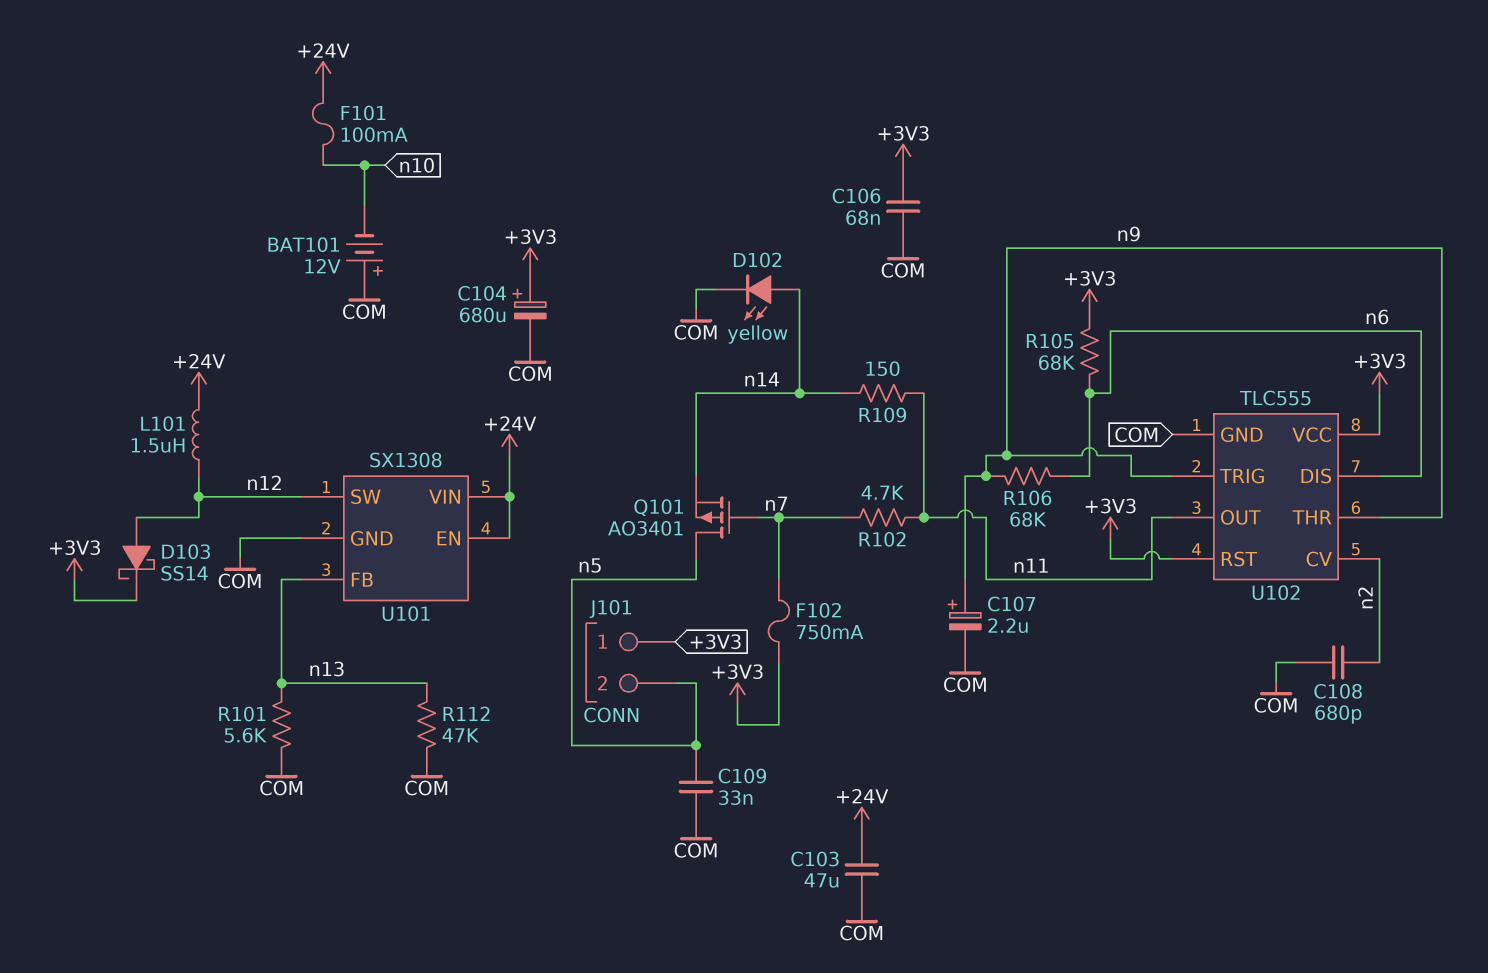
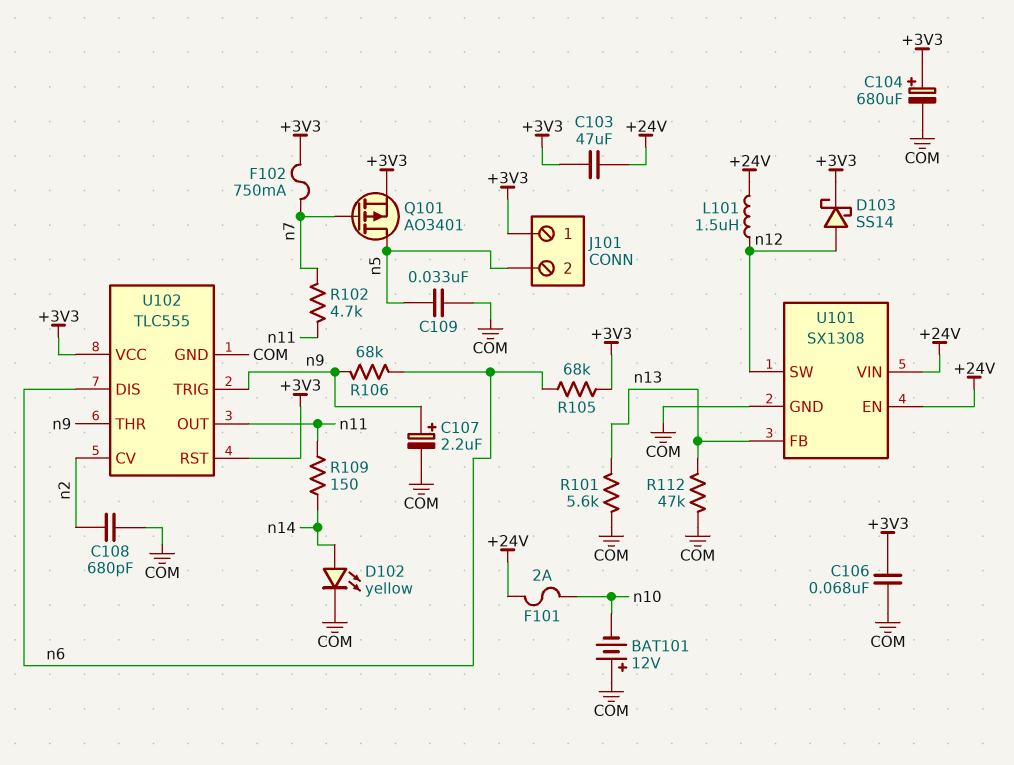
C103: 47uF (+24V, COM) -> 47uF (+3V3, +24V)
F101: 100mA (+24V, n10) -> 2A (+24V, n10)
Q101: PMOS AO3401 (G n7, D n5, S n14) -> PMOS AO3401 (G n7, D n5, S +3V3)

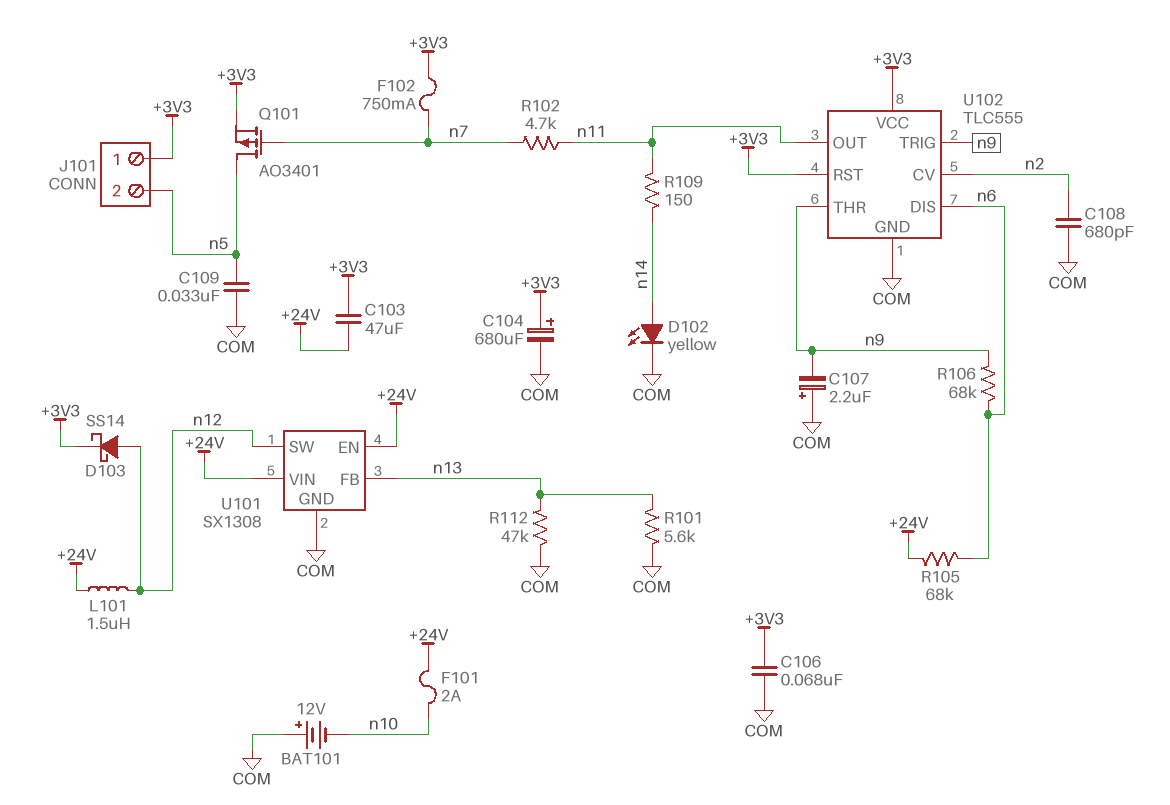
C107: 2.2uF (plus n9, minus COM) -> 2.2uF (plus COM, minus n9)
R105: 68k (+3V3, n6) -> 68k (+24V, n6)

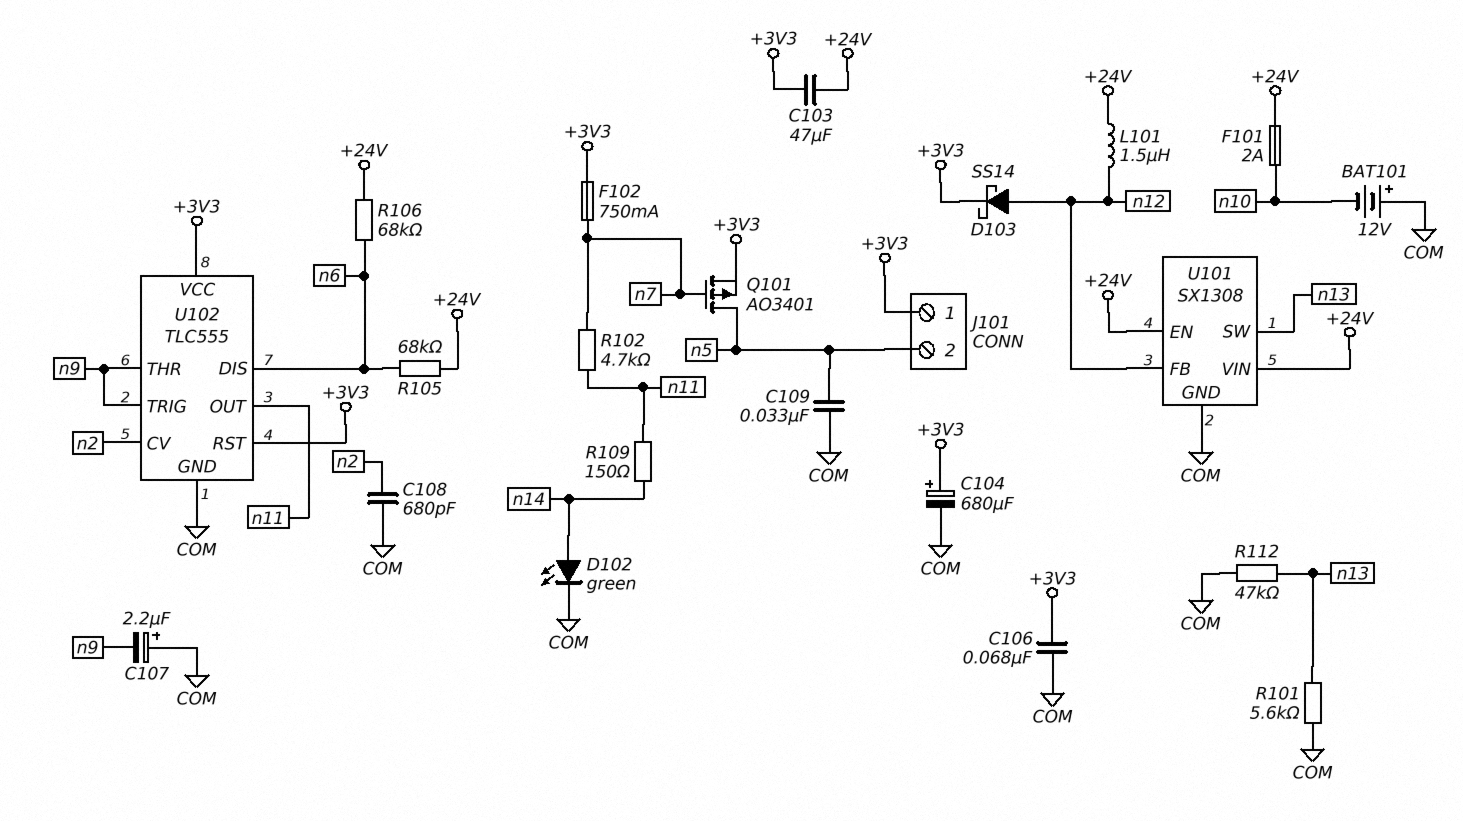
D102: LED yellow (A n14, K COM) -> LED green (A n14, K COM)
R106: 68k (n6, n9) -> 68k (+24V, n6)
U101 pin FB: n13 -> n12
U101 pin SW: n12 -> n13

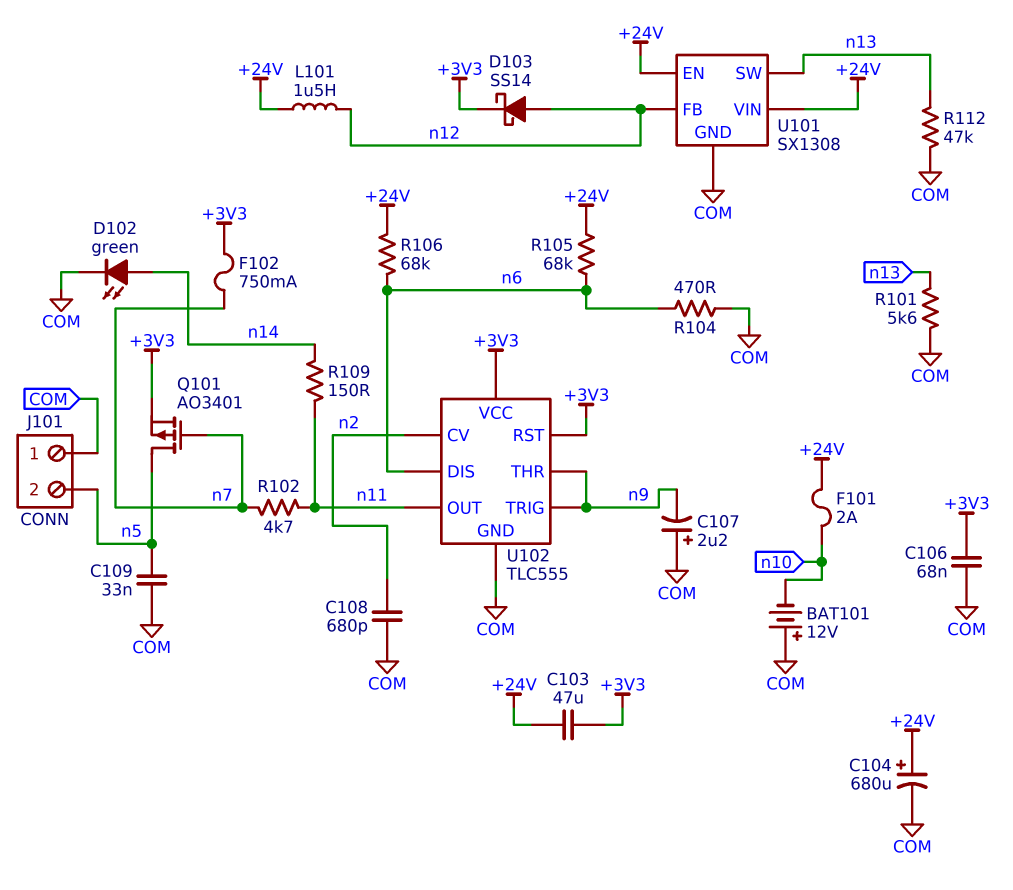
C104: 680uF (plus +3V3, minus COM) -> 680uF (plus +24V, minus COM)
J101 pin 1: +3V3 -> COM
R104: none -> 470 (COM, n6)

